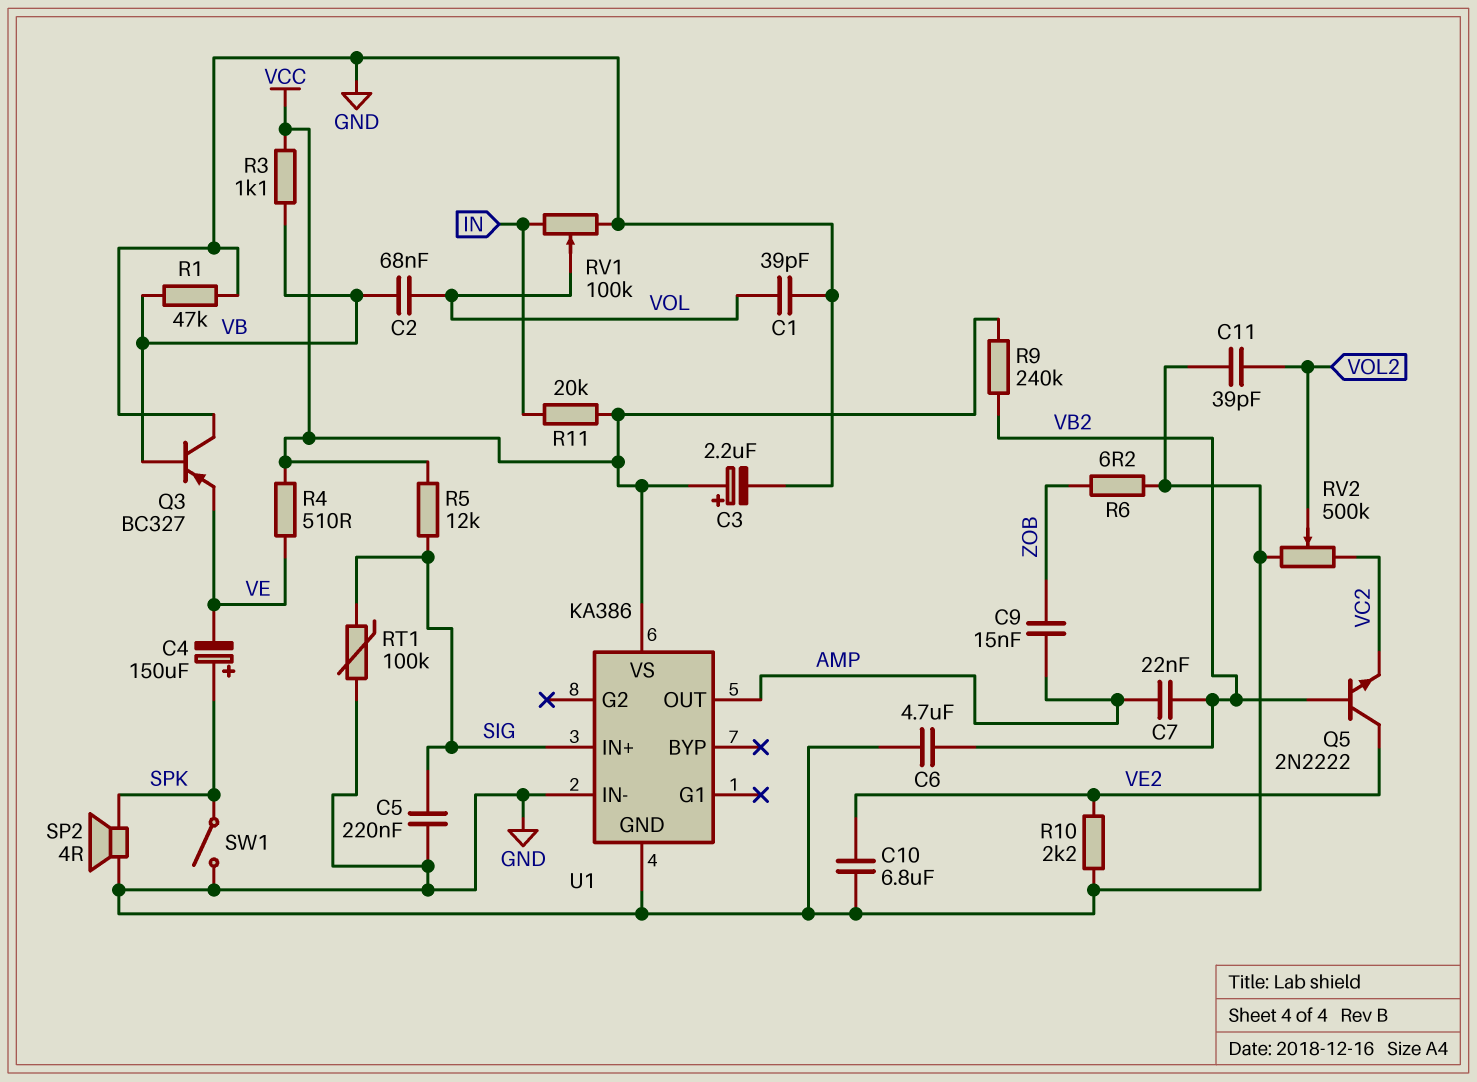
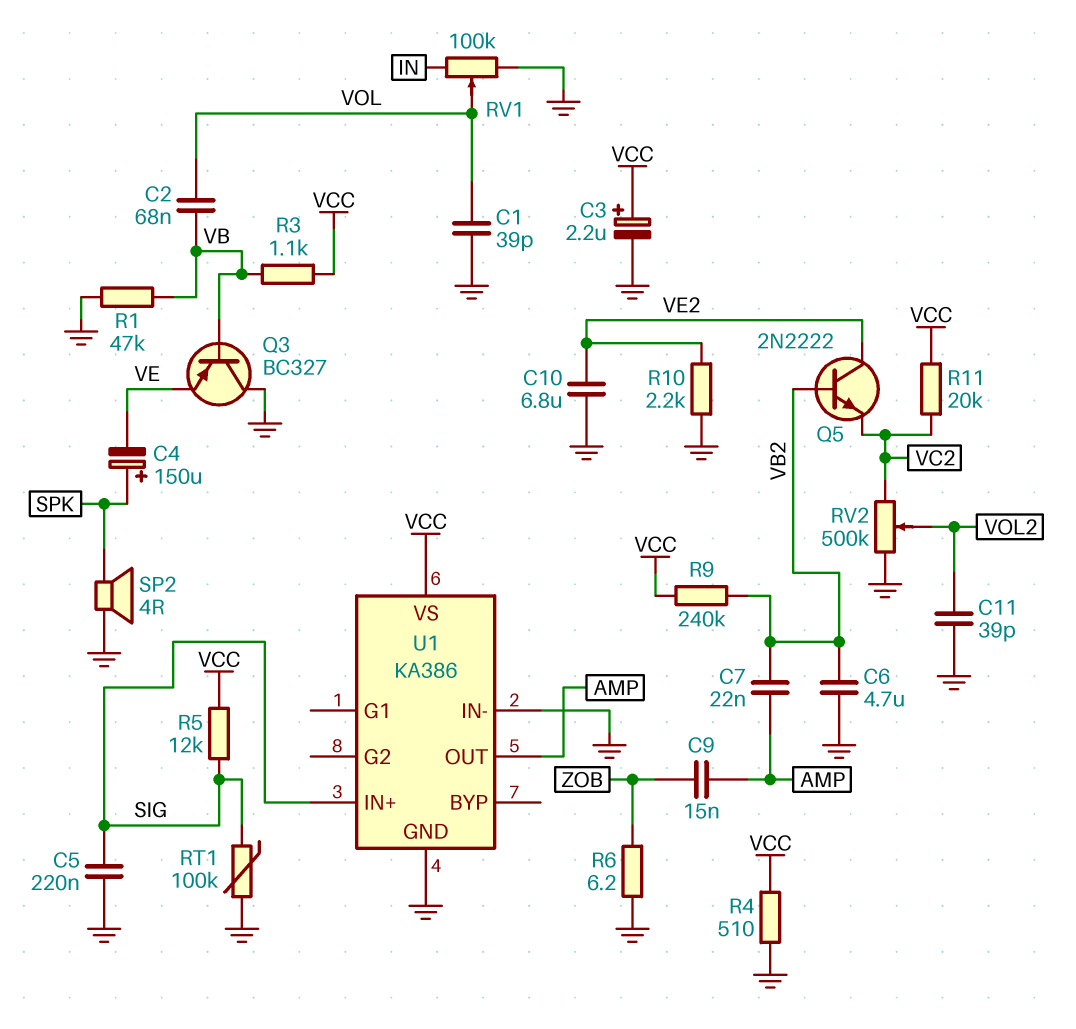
R4: 510 (VCC, VE) -> 510 (GND, VCC)
R11: 20k (IN, VCC) -> 20k (VC2, VCC)
SW1: switch (GND, SPK) -> none

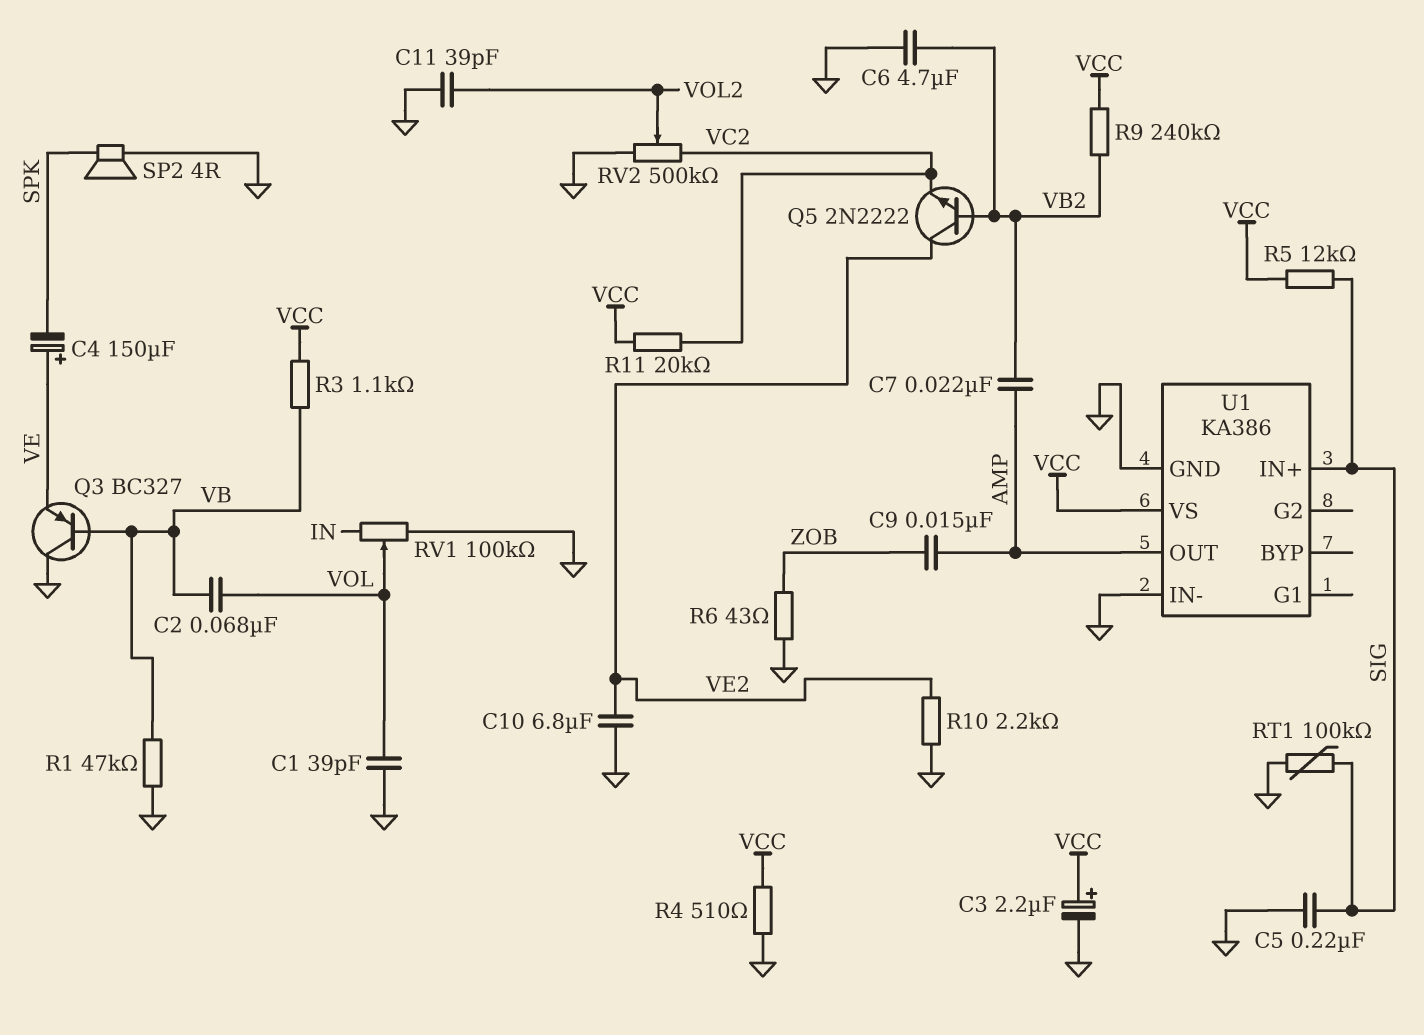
C4: 150uF (plus SPK, minus VE) -> 150uF (plus VE, minus SPK)
R6: 6.2 (GND, ZOB) -> 43 (GND, ZOB)

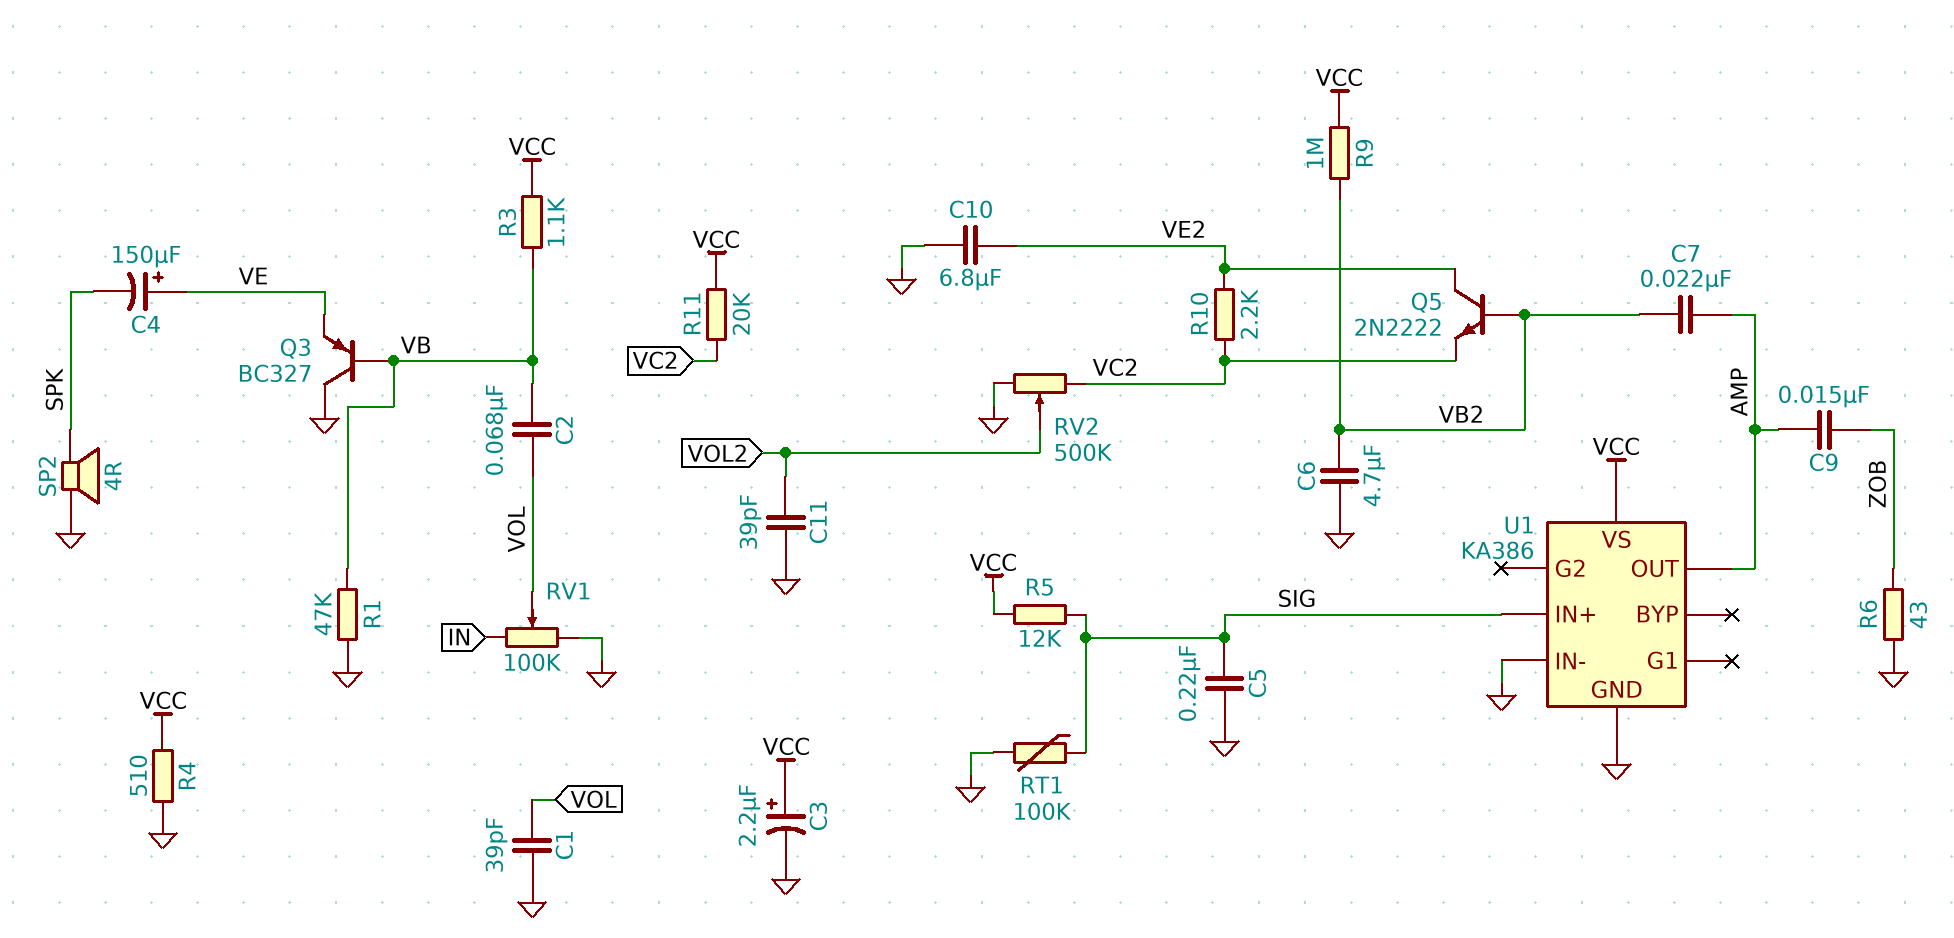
R9: 240k (VB2, VCC) -> 1M (VB2, VCC)
R10: 2.2k (GND, VE2) -> 2.2k (VC2, VE2)

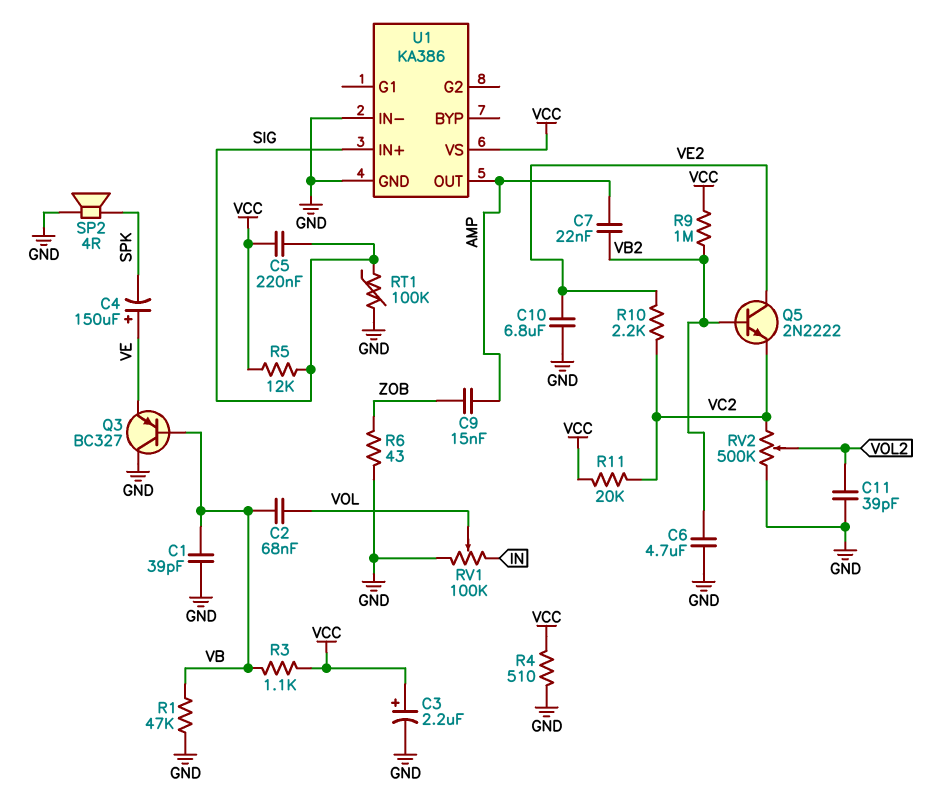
C1: 39pF (GND, VOL) -> 39pF (GND, VB)
C5: 220nF (GND, SIG) -> 220nF (SIG, VCC)

